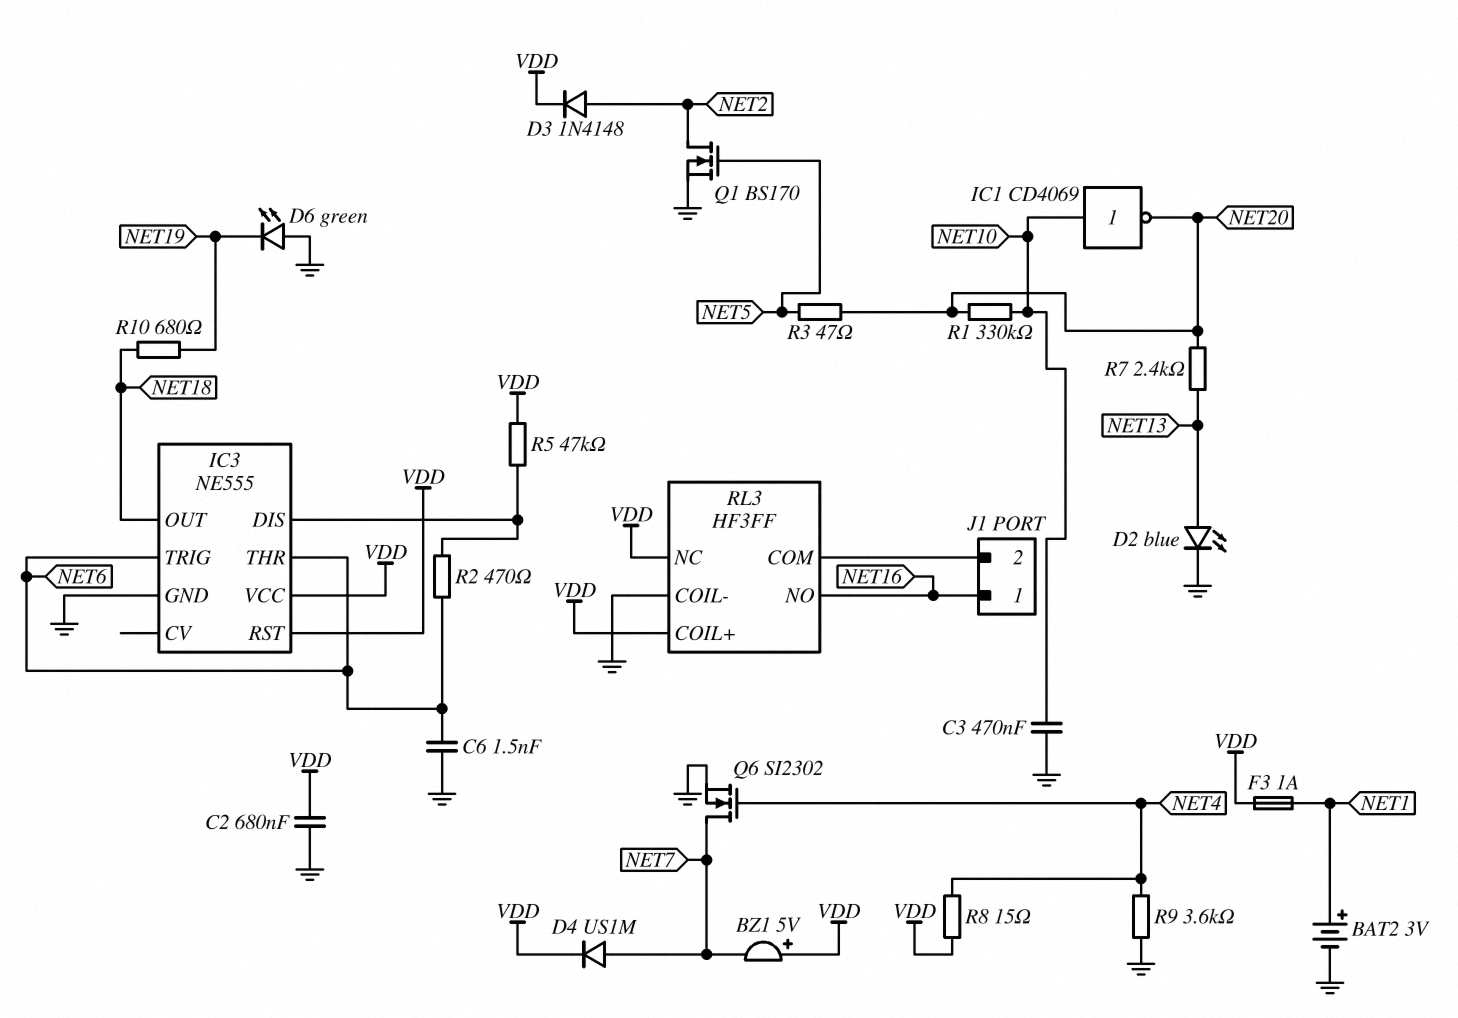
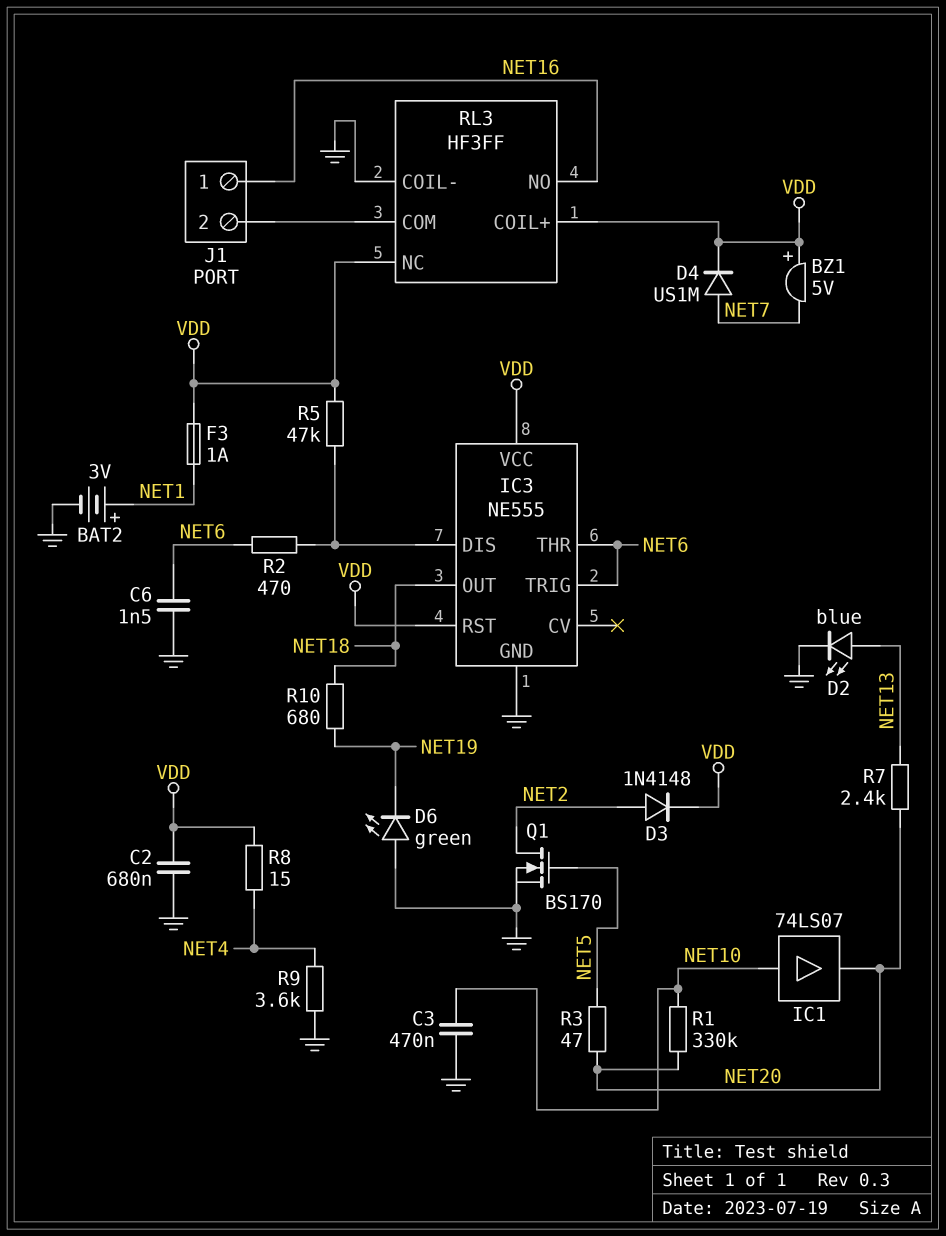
IC1: NOT CD4069 (in NET10, out NET20) -> buffer 74LS07 (in NET10, out NET20)
Q6: NMOS SI2302 (G NET4, D NET7, S GND) -> none

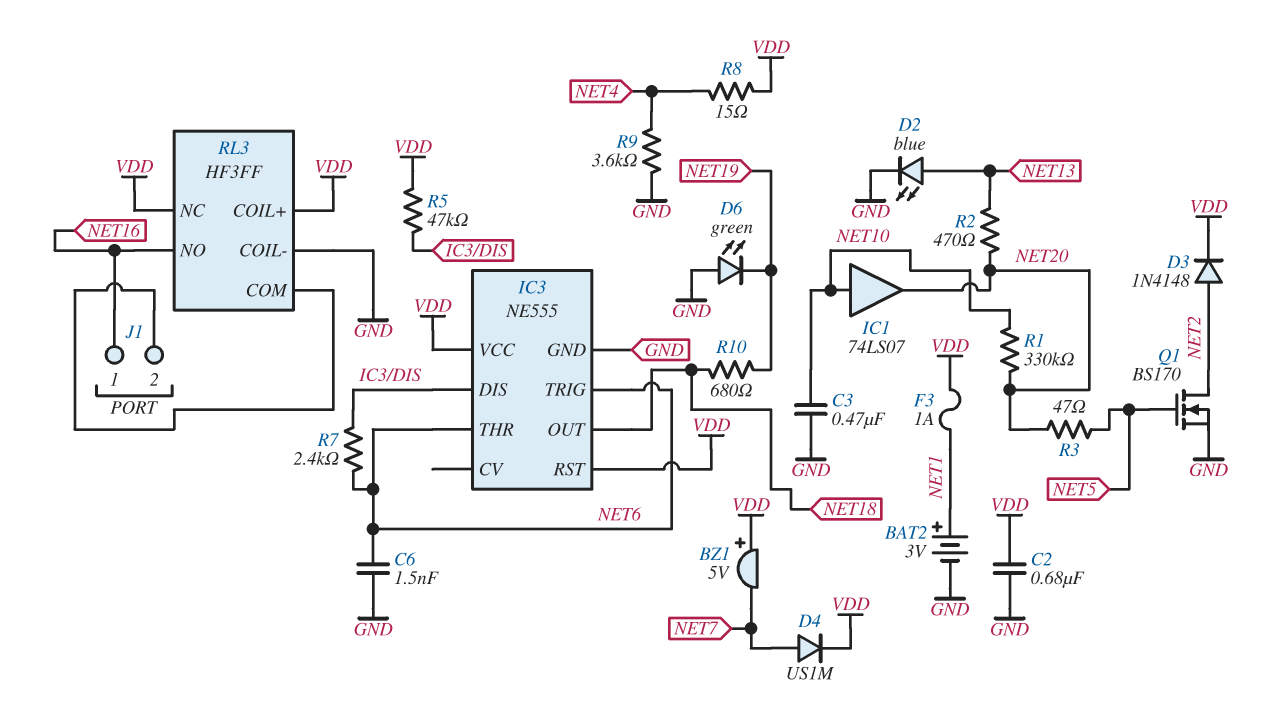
R2: 470 (IC3/DIS, NET6) -> 470 (NET13, NET20)
R7: 2.4k (NET13, NET20) -> 2.4k (IC3/DIS, NET6)

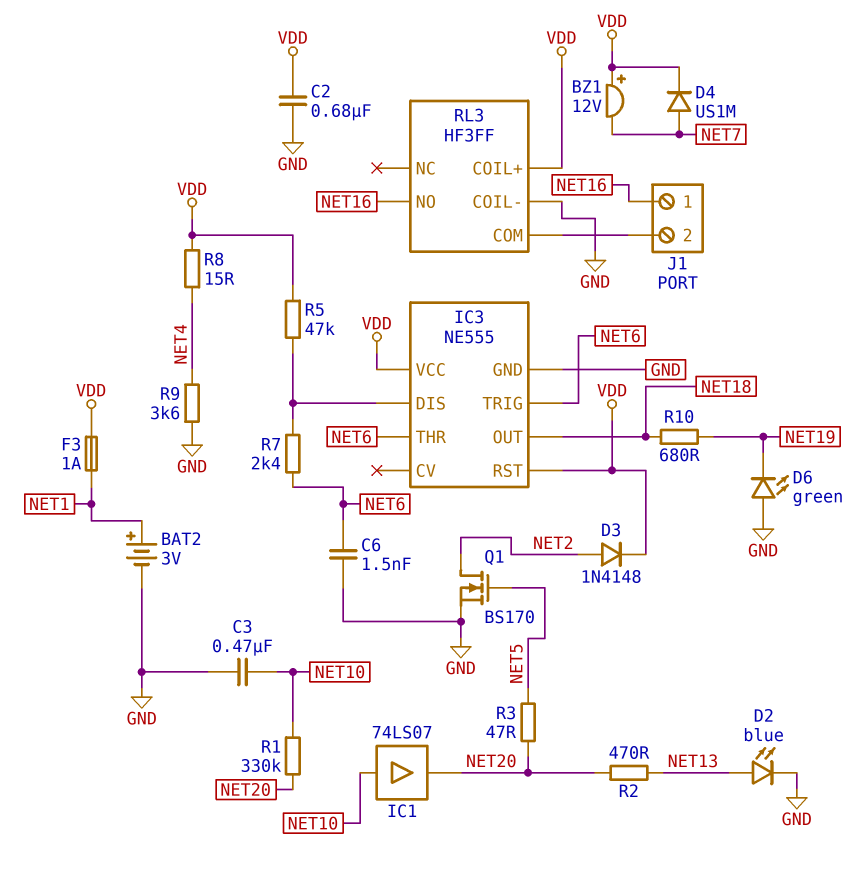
BZ1: buzzer 5V (plus VDD, minus NET7) -> buzzer 12V (plus VDD, minus NET7)
RL3 pin NC: VDD -> none

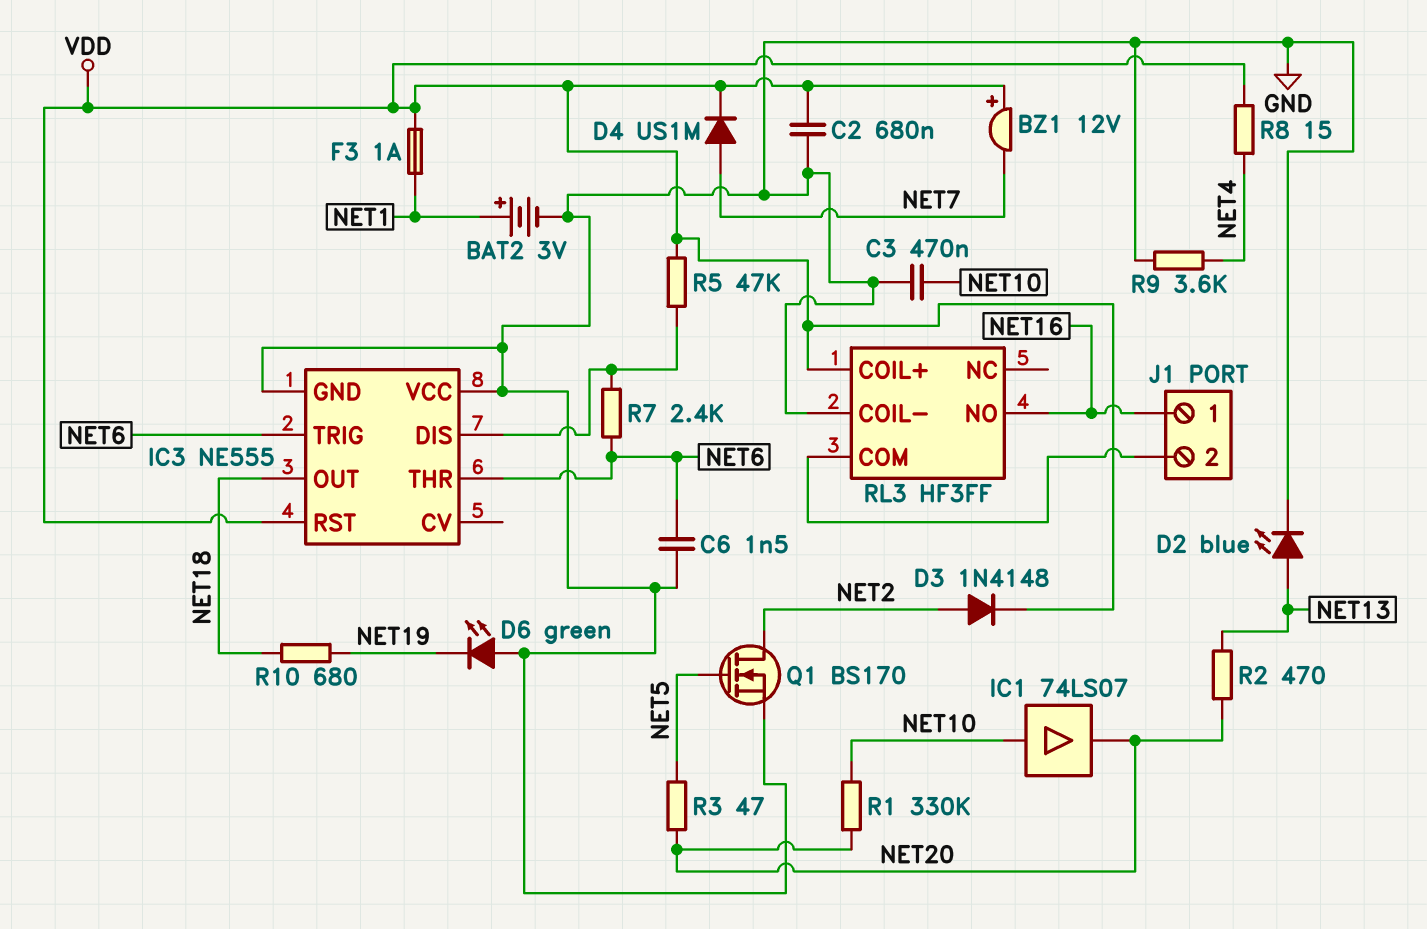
IC3 pin VCC: VDD -> GND

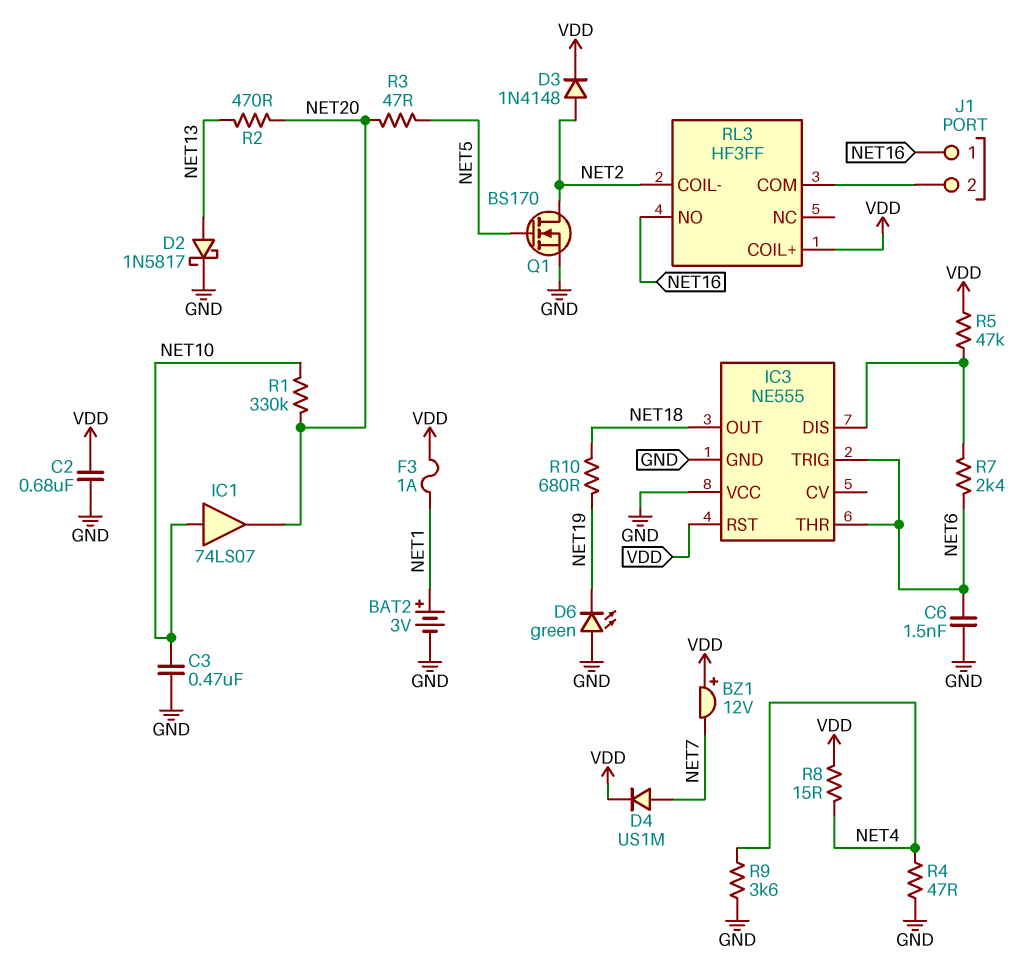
D2: LED blue (A NET13, K GND) -> schottky 1N5817 (A NET13, K GND)
R4: none -> 47 (GND, NET4)
RL3 pin COIL-: GND -> NET2

